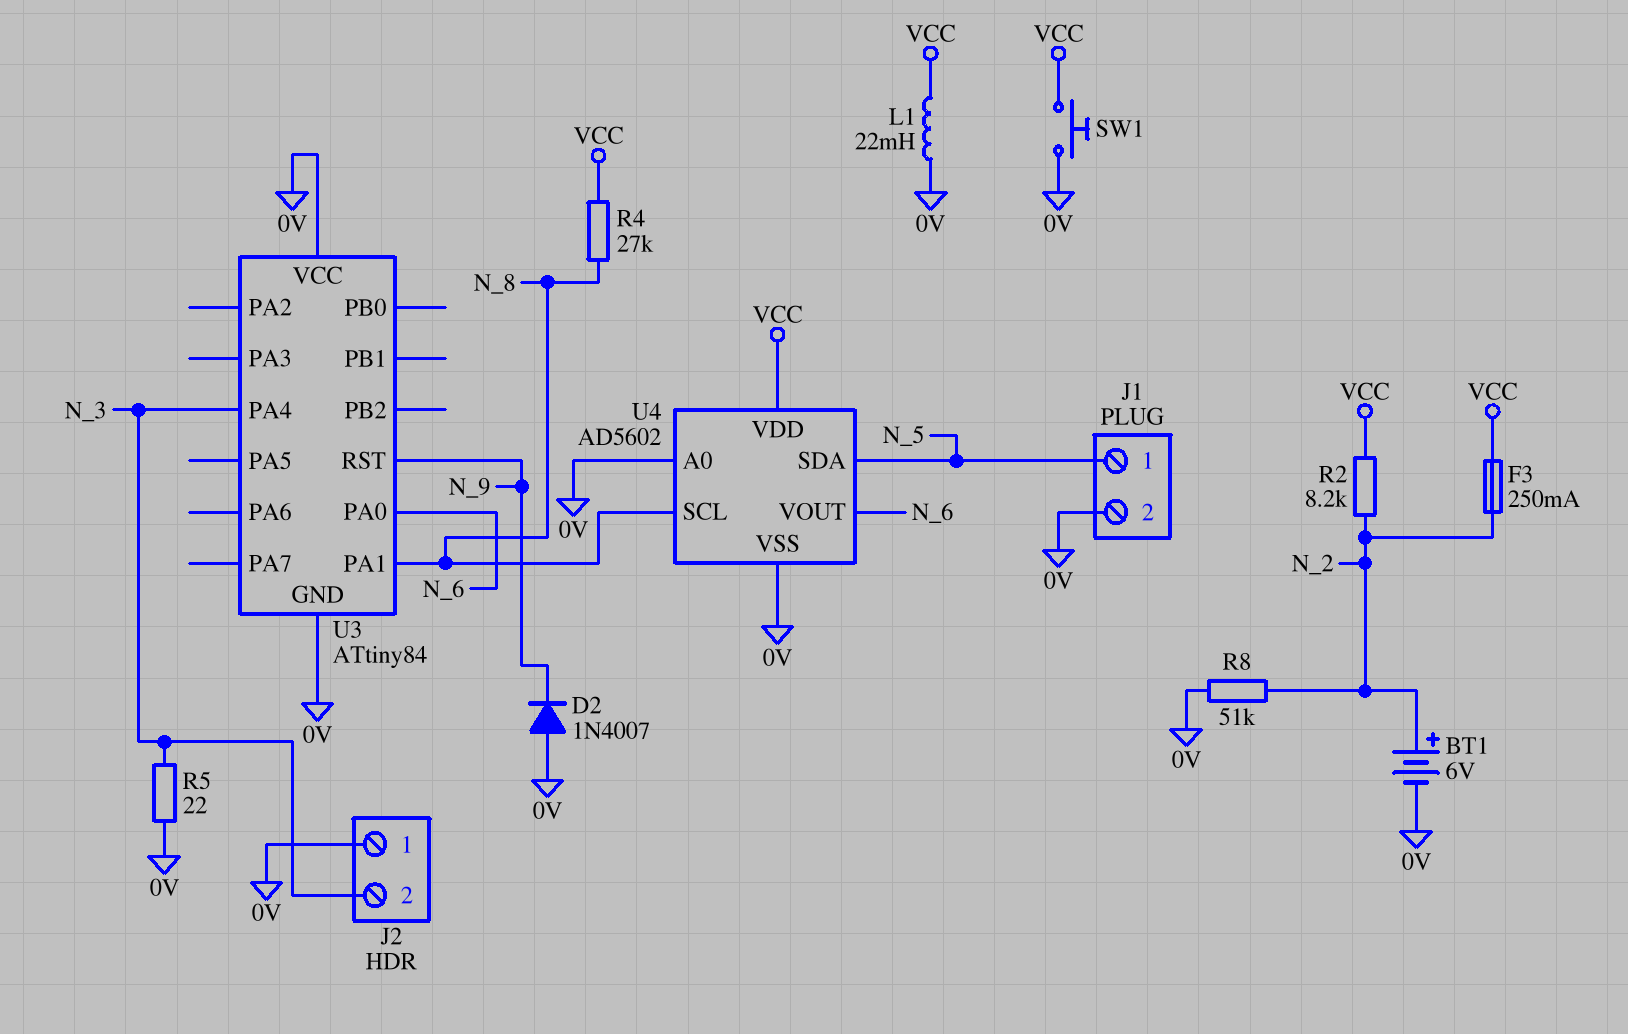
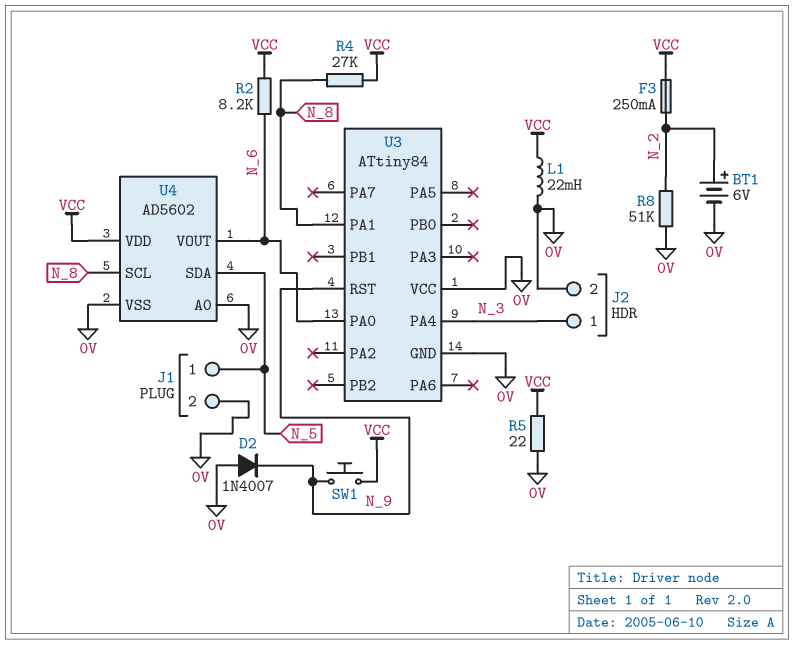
J2 pin 1: 0V -> N_3
J2 pin 2: N_3 -> 0V
R2: 8.2k (N_2, VCC) -> 8.2k (N_6, VCC)
R5: 22 (0V, N_3) -> 22 (0V, VCC)
SW1: button (0V, VCC) -> button (N_9, VCC)

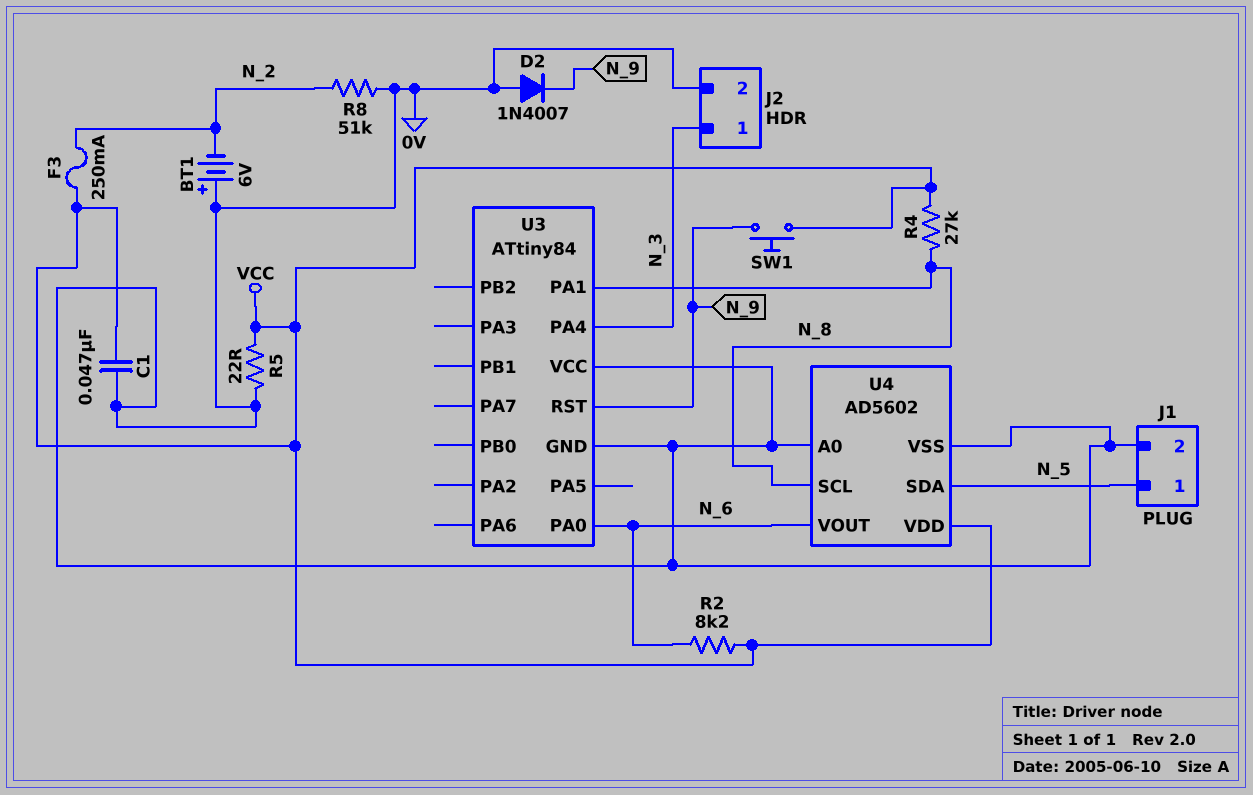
BT1: 6V (plus N_2, minus 0V) -> 6V (plus 0V, minus N_2)
C1: none -> 47nF (0V, VCC)
L1: 22mH (0V, VCC) -> none

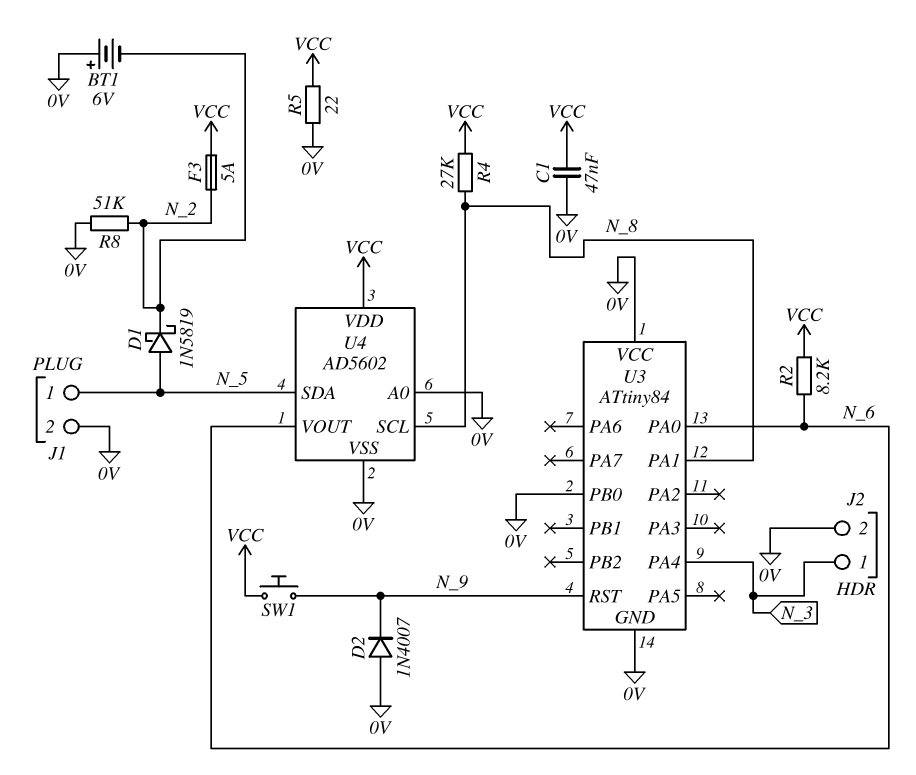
D1: none -> schottky 1N5819 (A N_5, K N_2)
F3: 250mA (N_2, VCC) -> 5A (N_2, VCC)
U3 pin PB0: none -> 0V

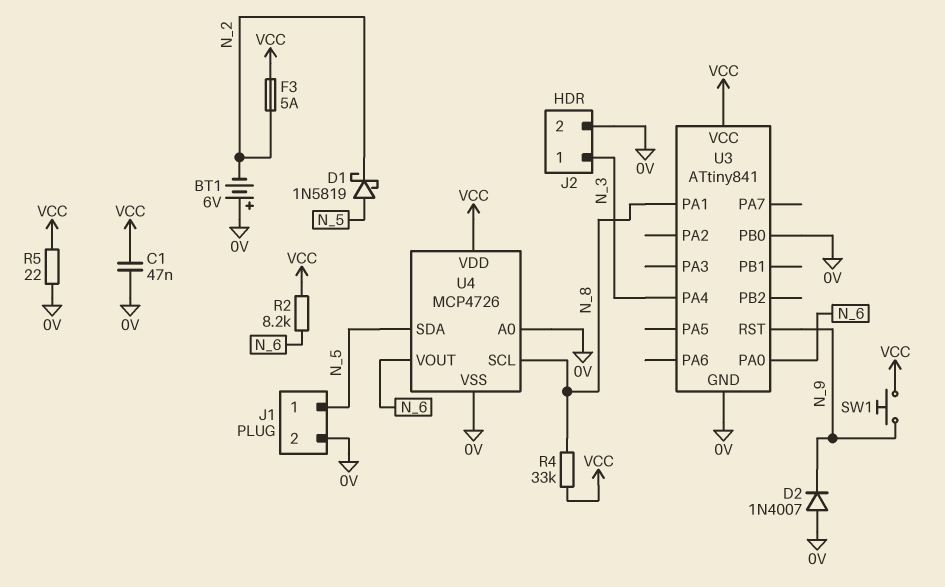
R4: 27k (N_8, VCC) -> 33k (N_8, VCC)
R8: 51k (0V, N_2) -> none
U3: ATtiny84 -> ATtiny841
U3 pin VCC: 0V -> VCC
U4: AD5602 -> MCP4726

